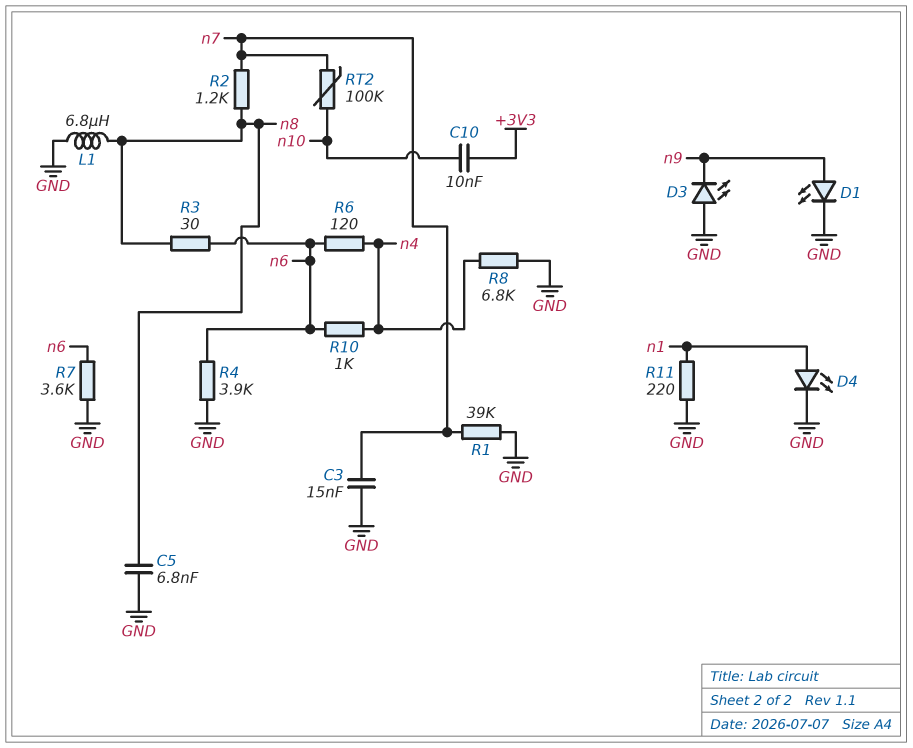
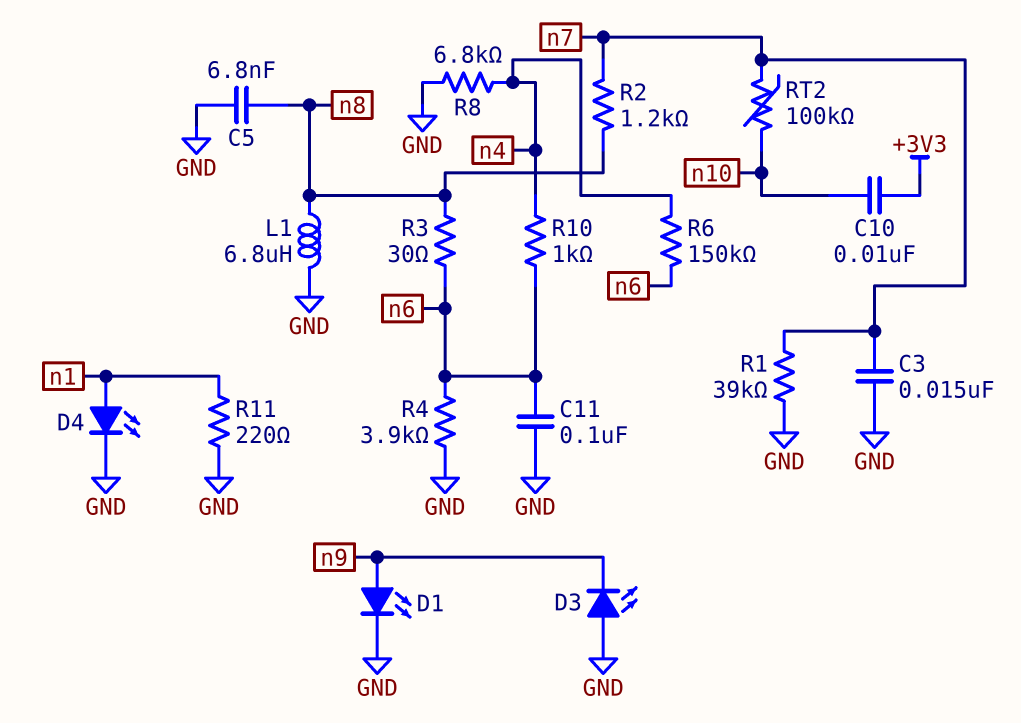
C11: none -> 100nF (GND, n6)
R6: 120 (n4, n6) -> 150k (n4, n6)
R7: 3.6k (GND, n6) -> none

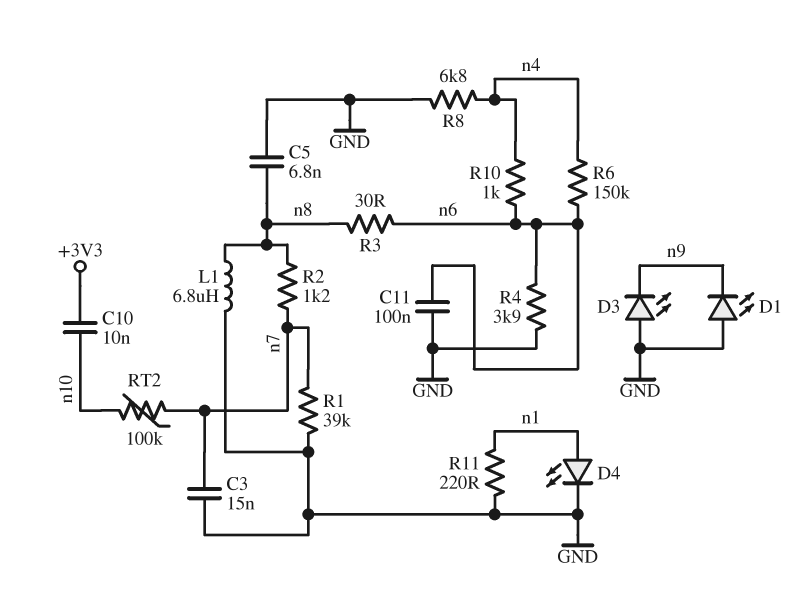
D1: LED (A n9, K GND) -> LED (A GND, K n9)

